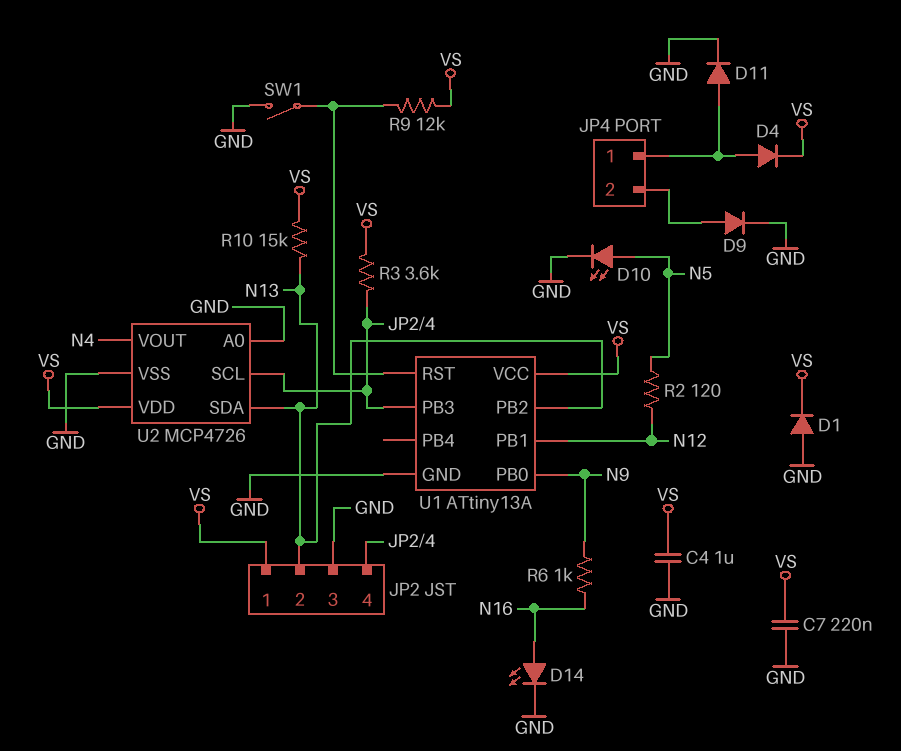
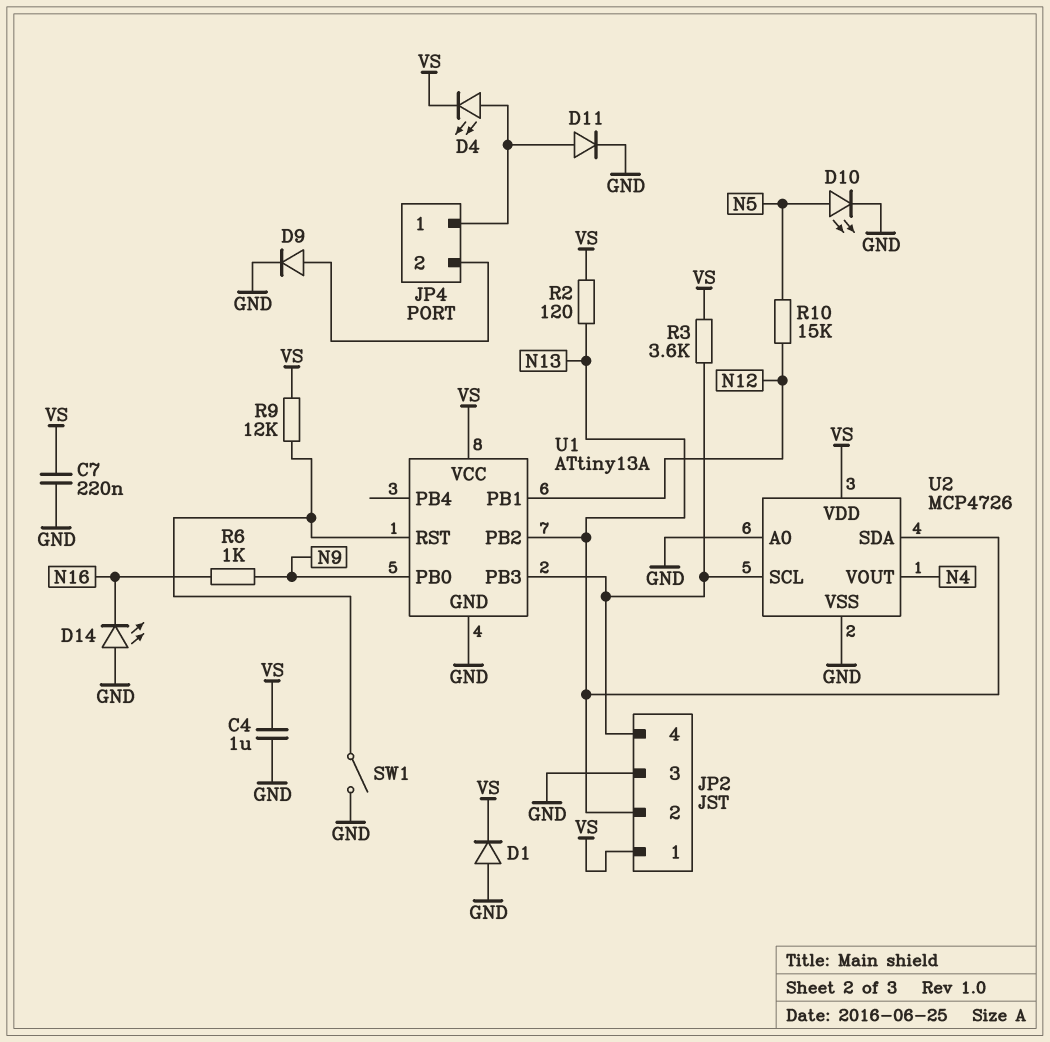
D4: diode (A JP4/1, K VS) -> LED (A JP4/1, K VS)
D14: LED (A N16, K GND) -> LED (A GND, K N16)
R2: 120 (N5, N12) -> 120 (N13, VS)
R10: 15k (N13, VS) -> 15k (N5, N12)

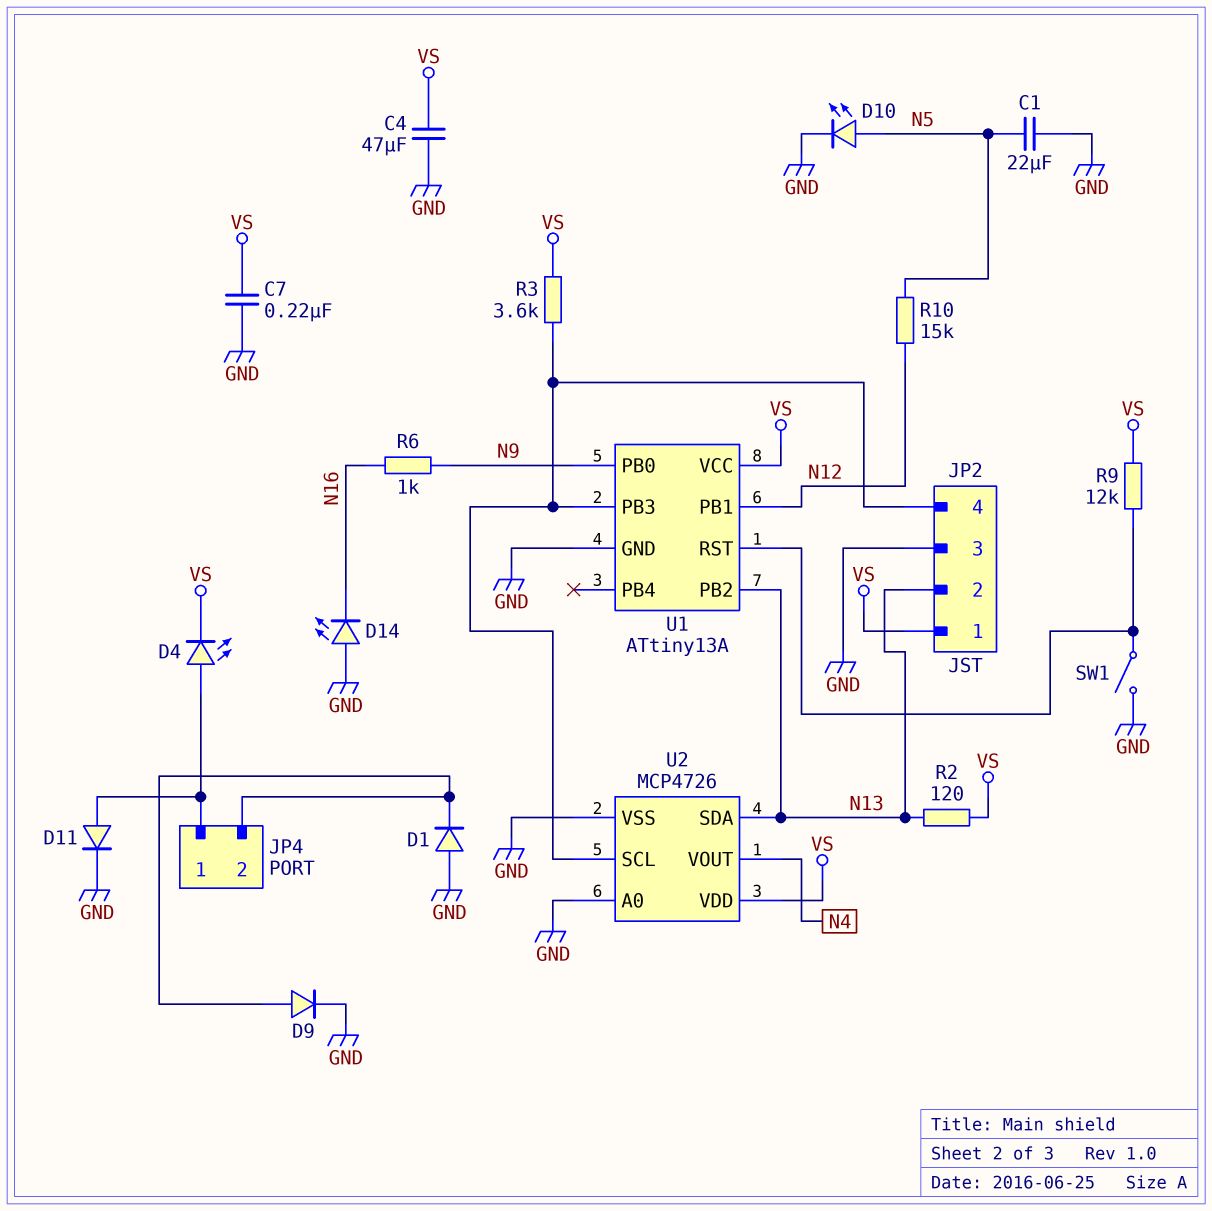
C1: none -> 22uF (GND, N5)
C4: 1uF (GND, VS) -> 47uF (GND, VS)
D1: diode (A GND, K VS) -> diode (A GND, K JP4/2)

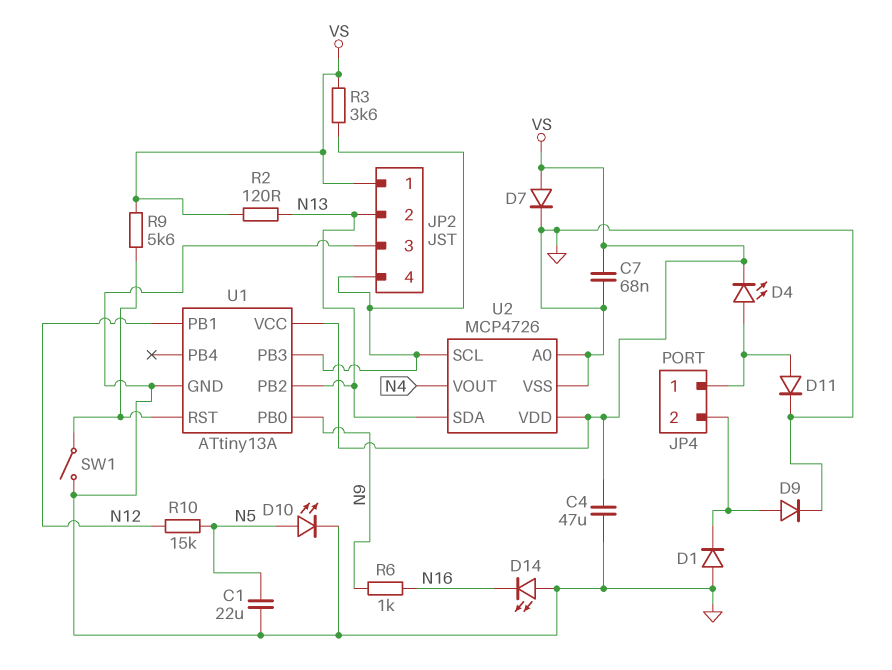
C7: 220nF (GND, VS) -> 68nF (GND, VS)
D7: none -> diode (A VS, K GND)
R9: 12k (U1/RST, VS) -> 5.6k (U1/RST, VS)

